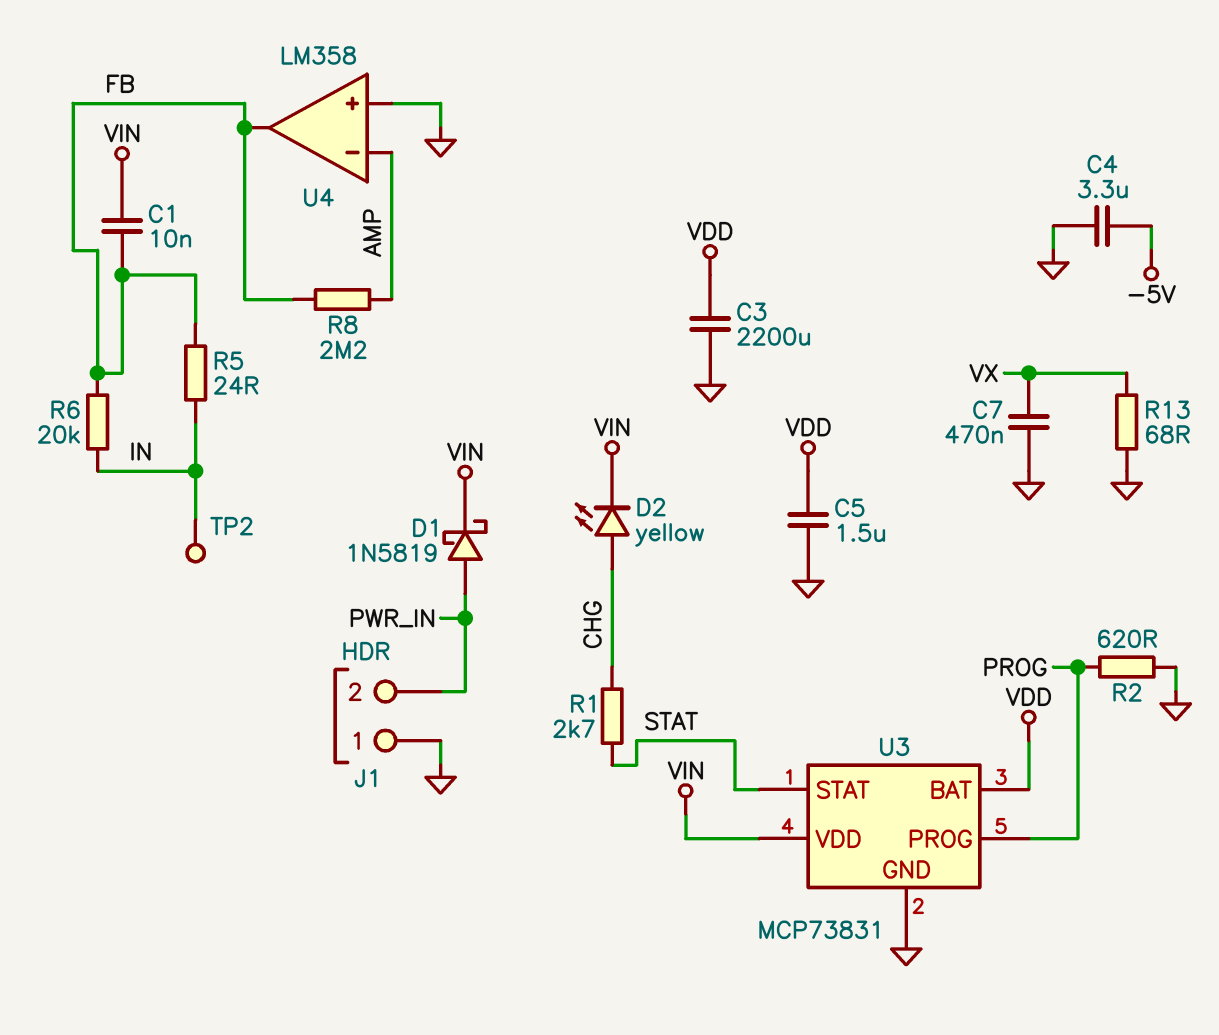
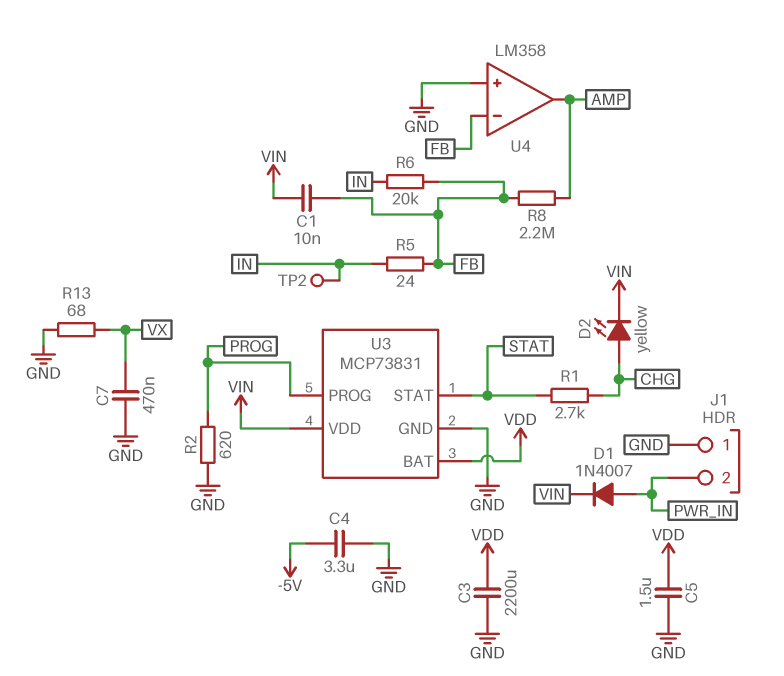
D1: schottky 1N5819 (A PWR_IN, K VIN) -> diode 1N4007 (A PWR_IN, K VIN)
U4 pin in-: AMP -> FB
U4 pin out: FB -> AMP

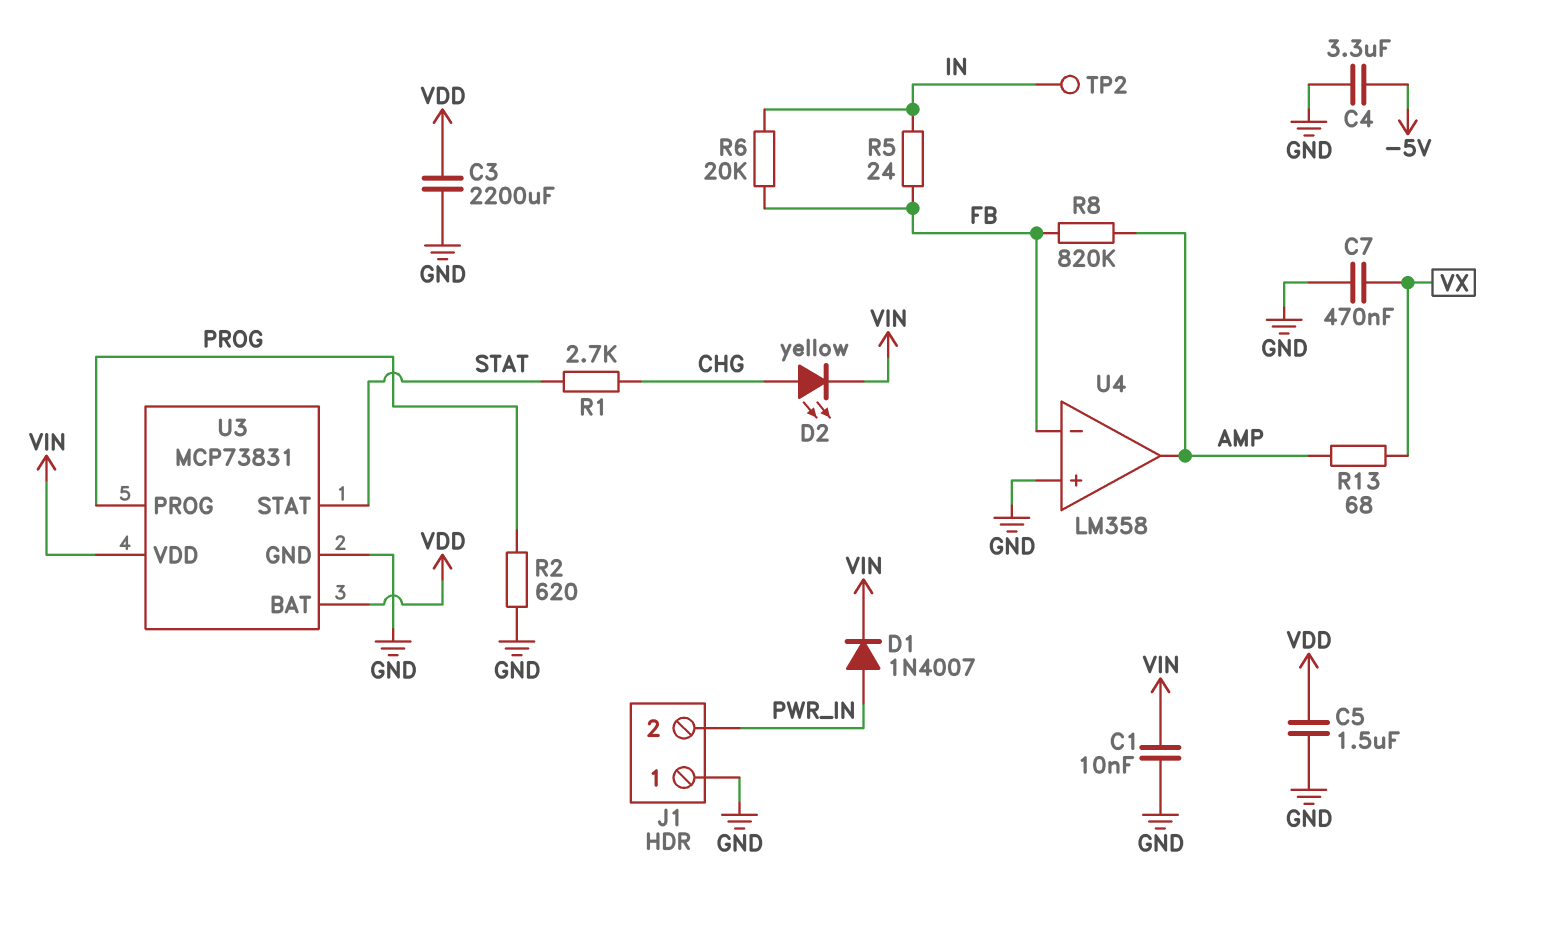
C1: 10nF (FB, VIN) -> 10nF (GND, VIN)
R8: 2.2M (AMP, FB) -> 820k (AMP, FB)
R13: 68 (GND, VX) -> 68 (AMP, VX)

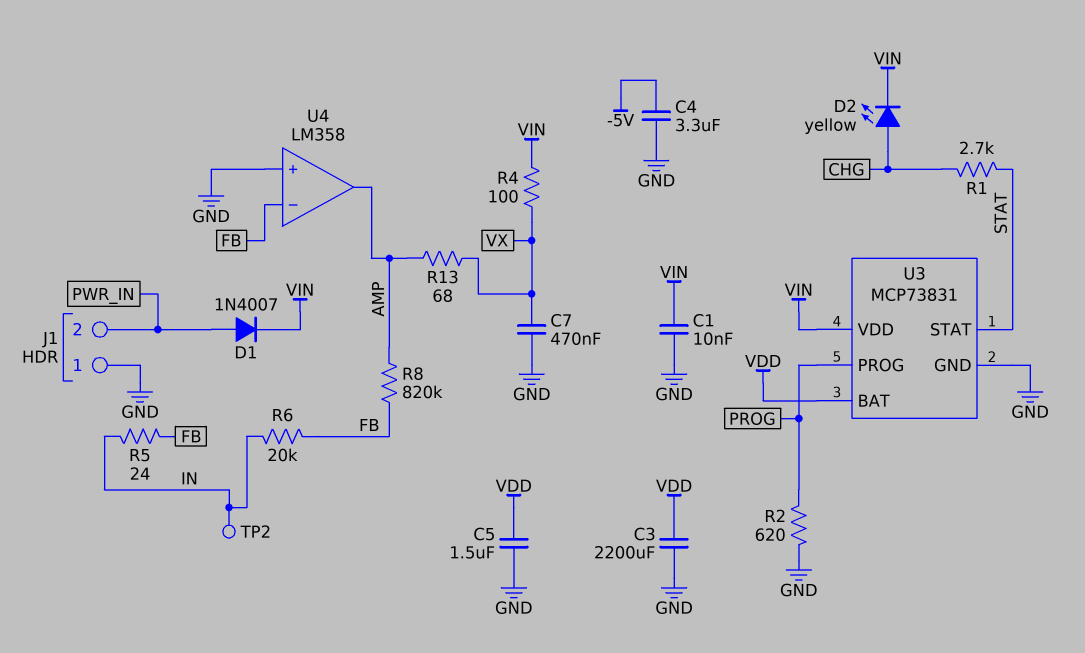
R4: none -> 100 (VIN, VX)

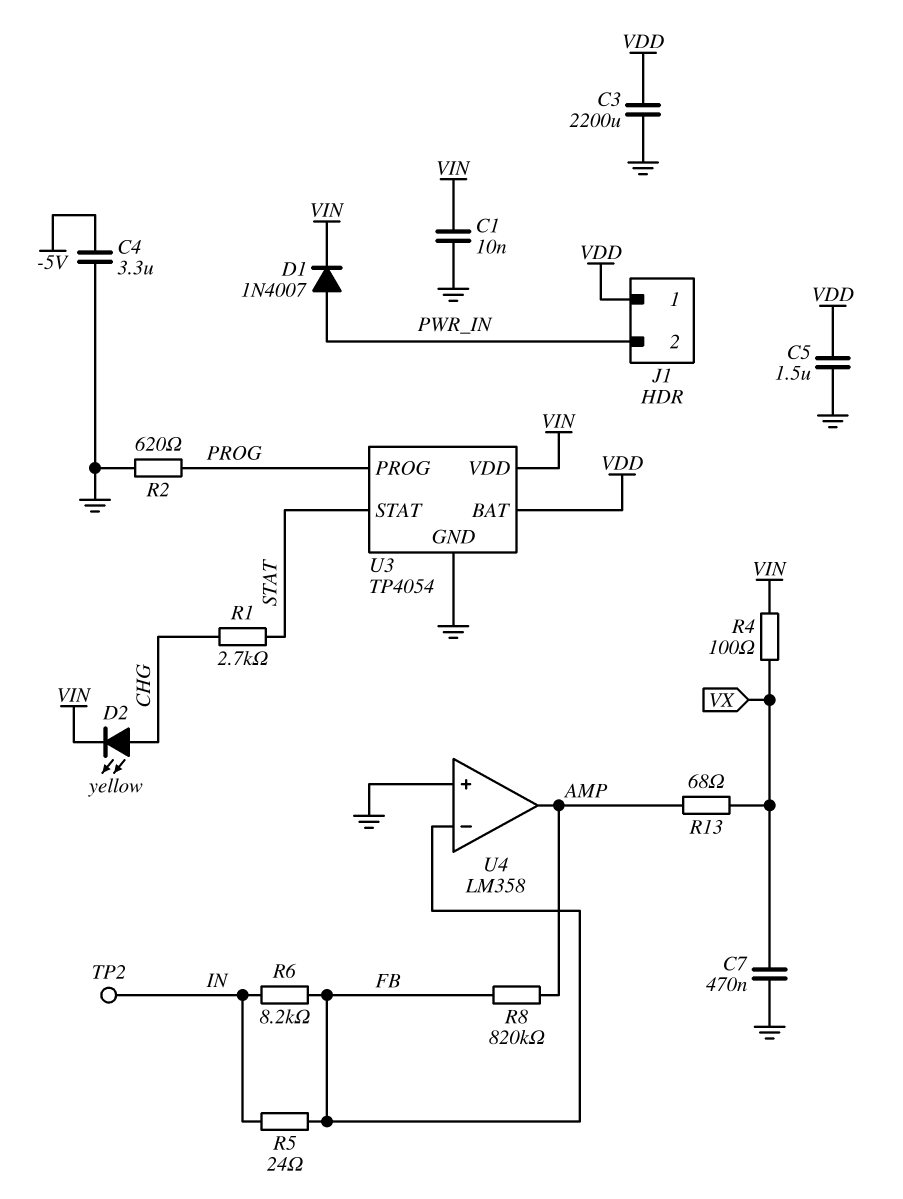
J1 pin 1: GND -> VDD
R6: 20k (FB, IN) -> 8.2k (FB, IN)
U3: MCP73831 -> TP4054

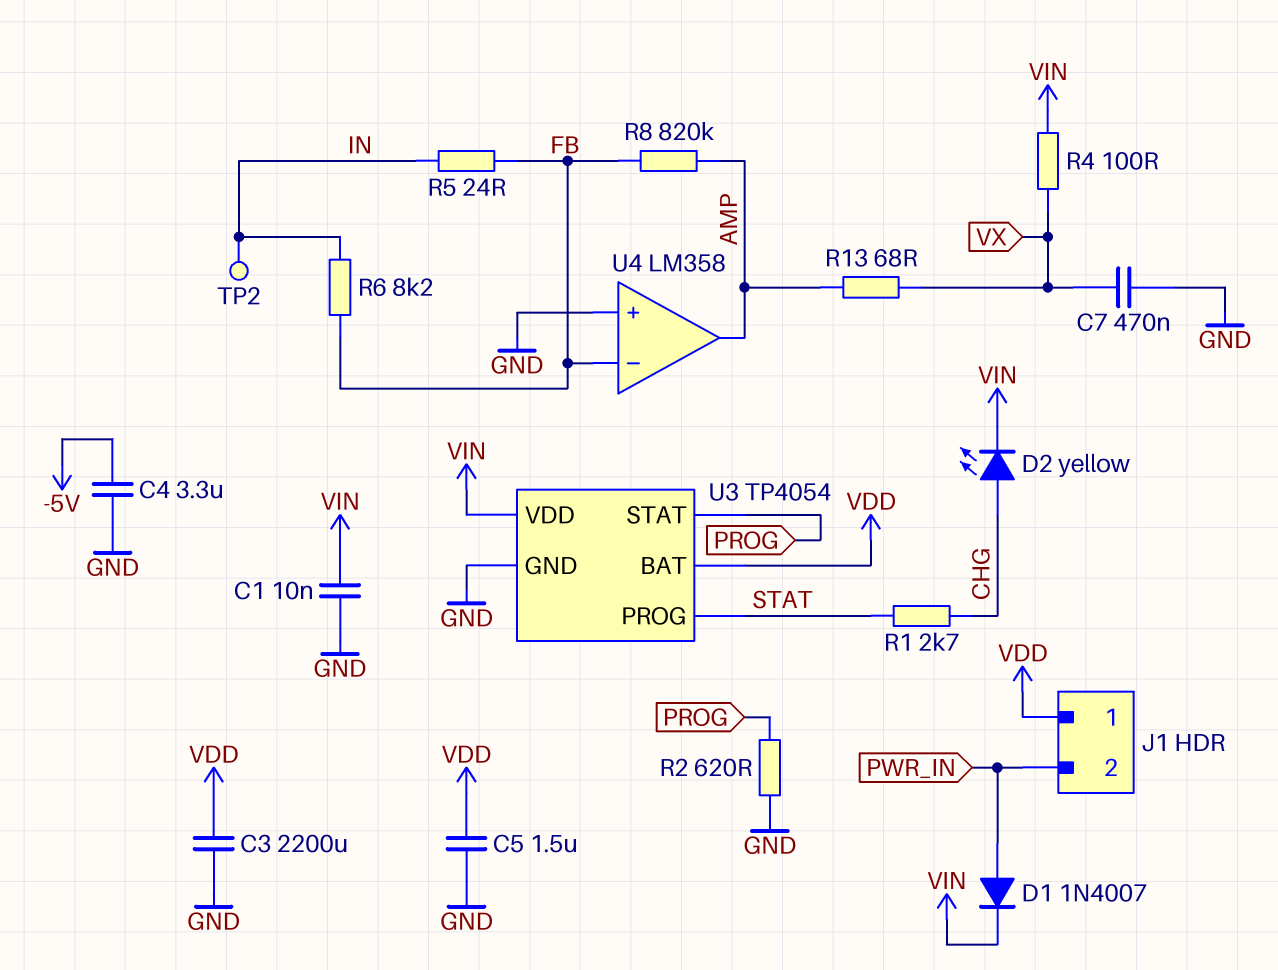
U3 pin PROG: PROG -> STAT
U3 pin STAT: STAT -> PROG

